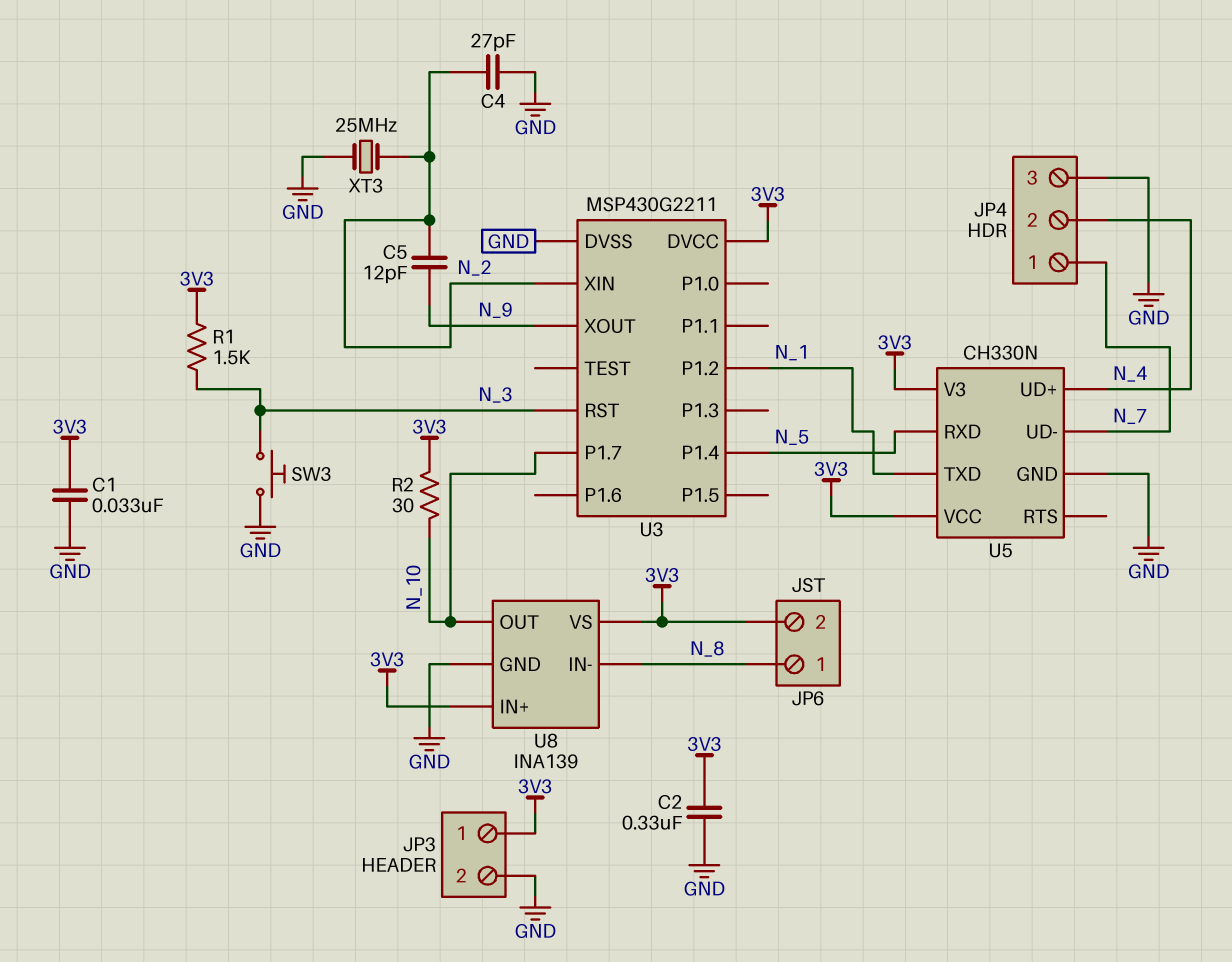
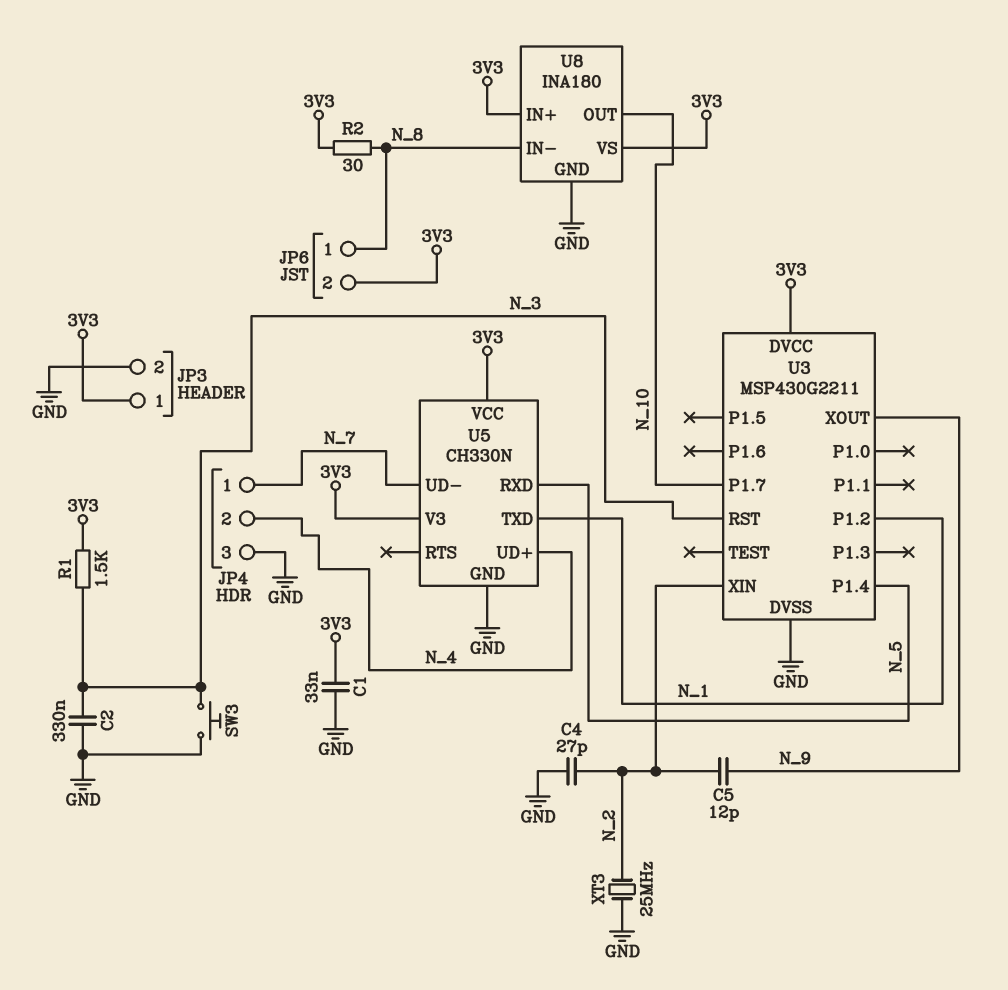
C2: 330nF (3V3, GND) -> 330nF (GND, N_3)
R2: 30 (3V3, N_10) -> 30 (3V3, N_8)
U8: INA139 -> INA180

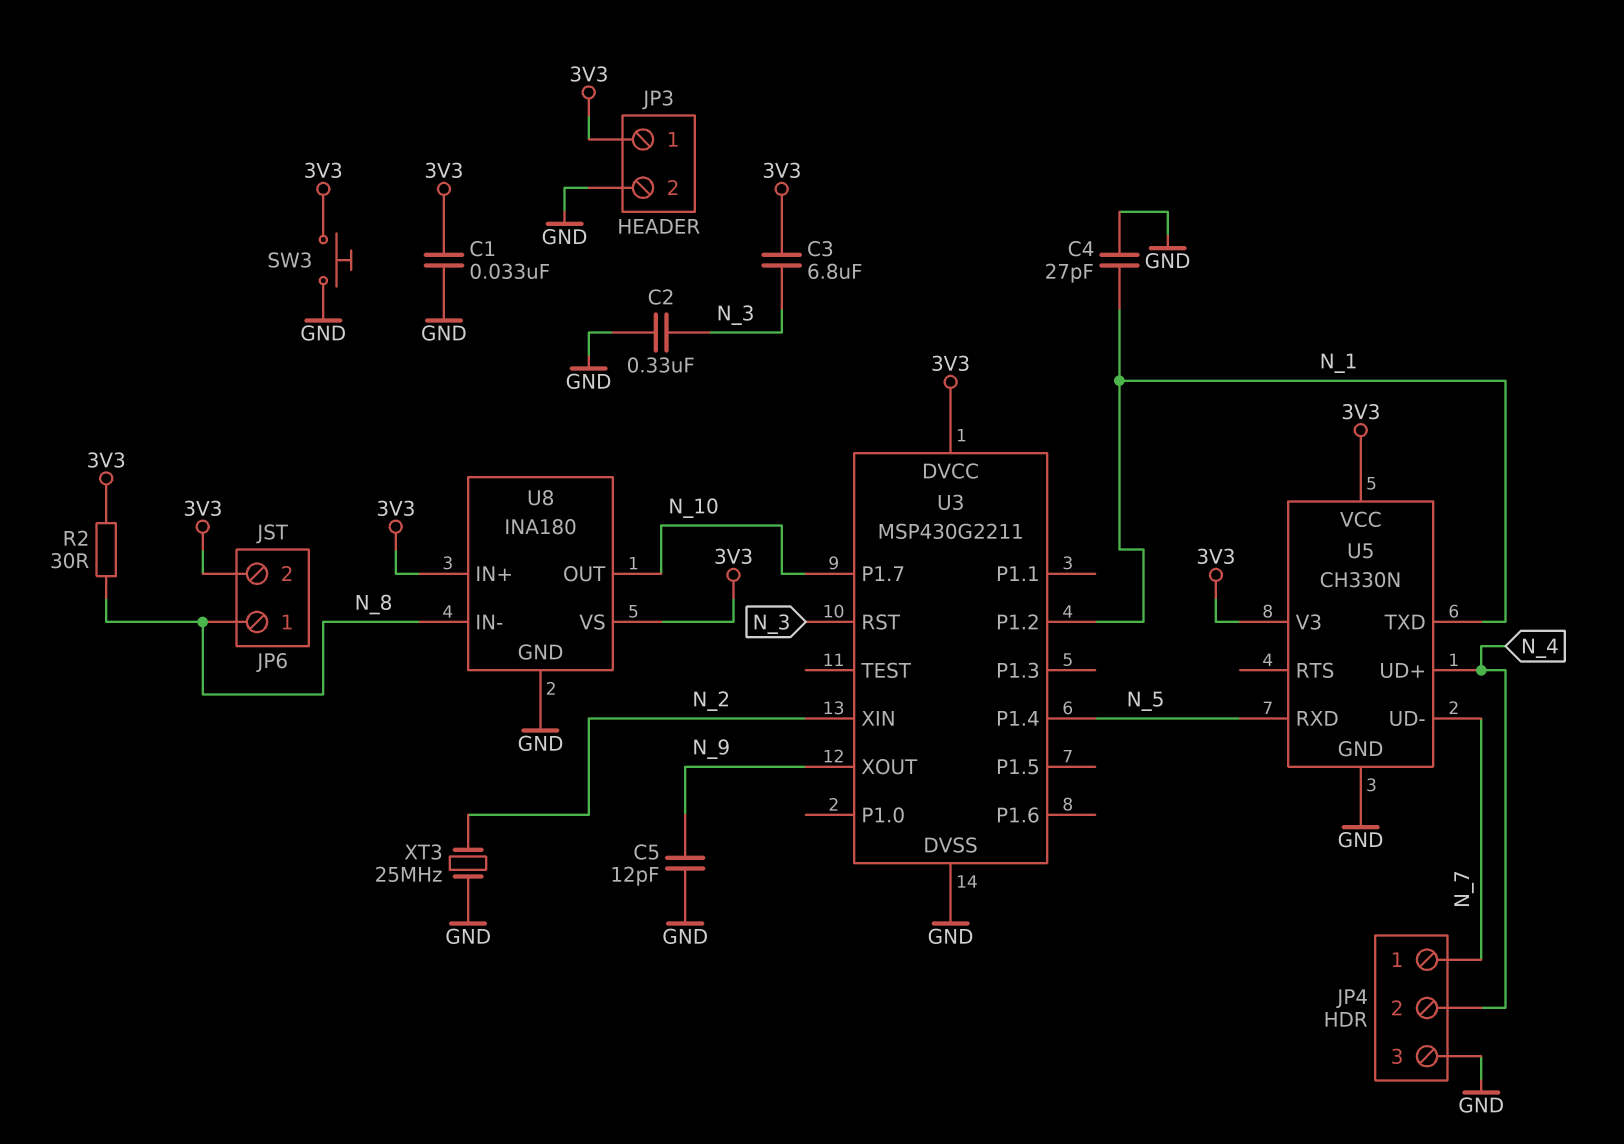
C3: none -> 6.8uF (3V3, N_3)
C4: 27pF (GND, N_2) -> 27pF (GND, N_1)
C5: 12pF (N_2, N_9) -> 12pF (GND, N_9)
R1: 1.5k (3V3, N_3) -> none
SW3: button (GND, N_3) -> button (3V3, GND)

